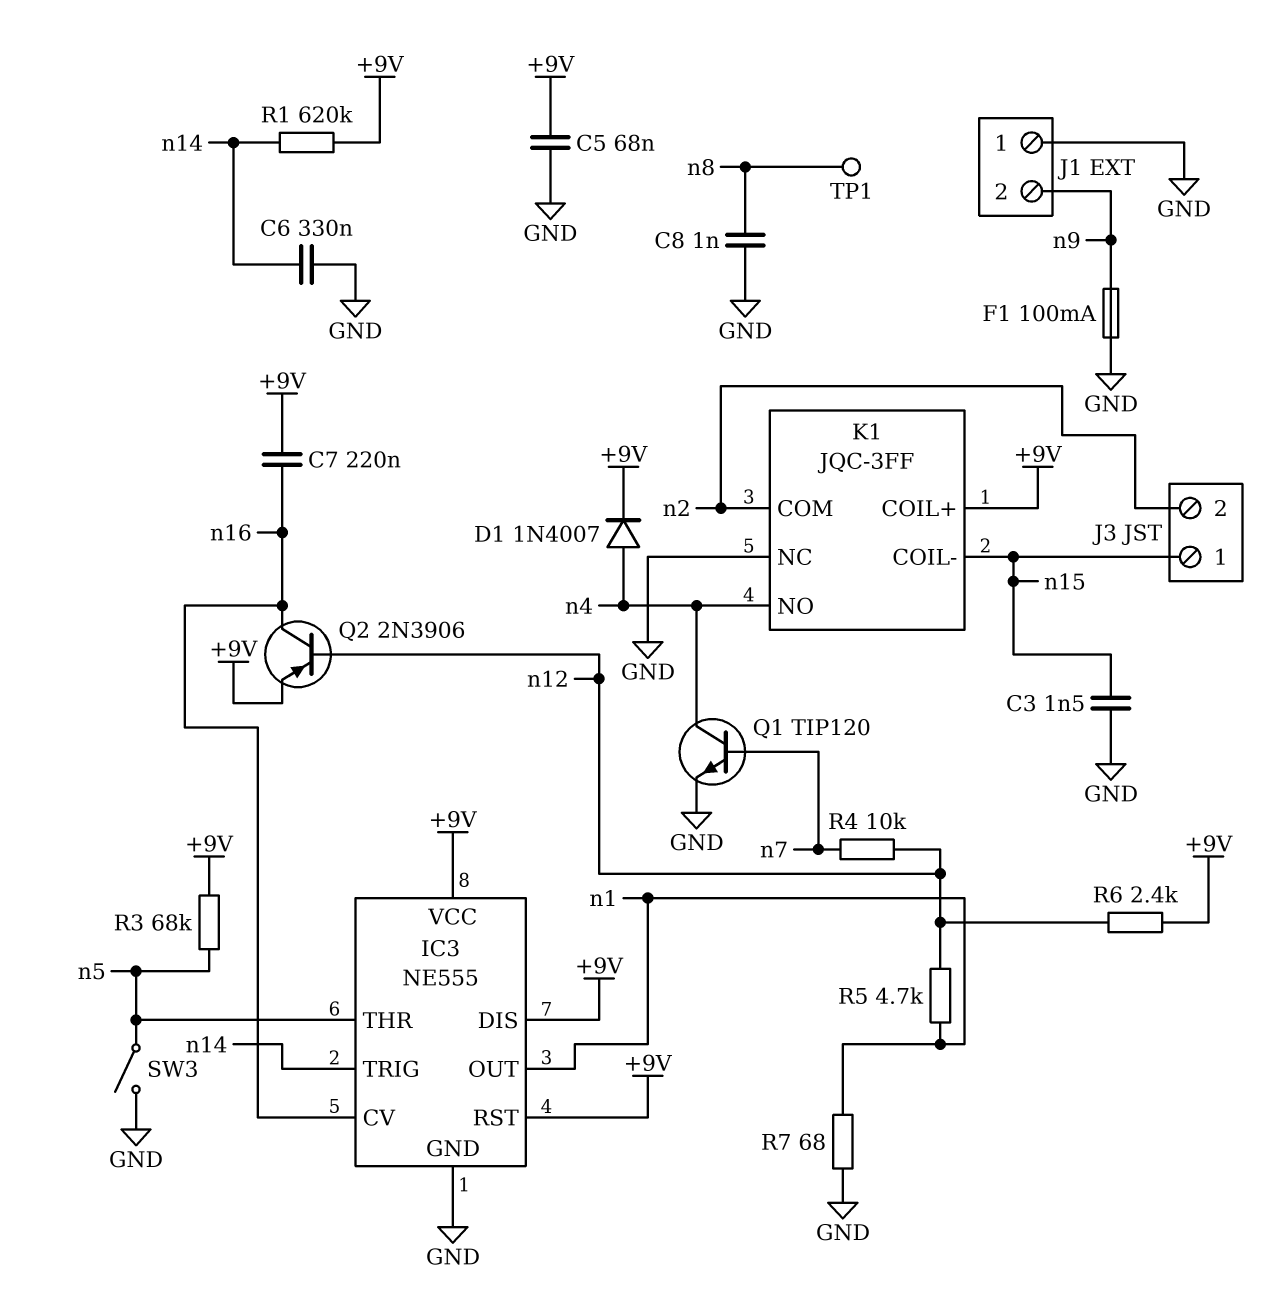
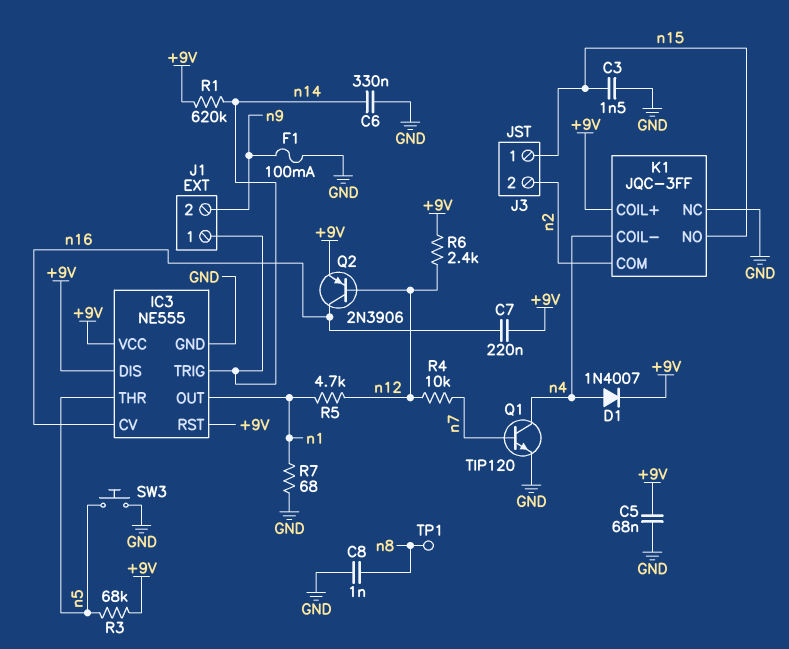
J1 pin 1: GND -> n14
K1 pin COIL-: n15 -> n4
K1 pin NO: n4 -> n15
SW3: switch (GND, n5) -> button (GND, n5)

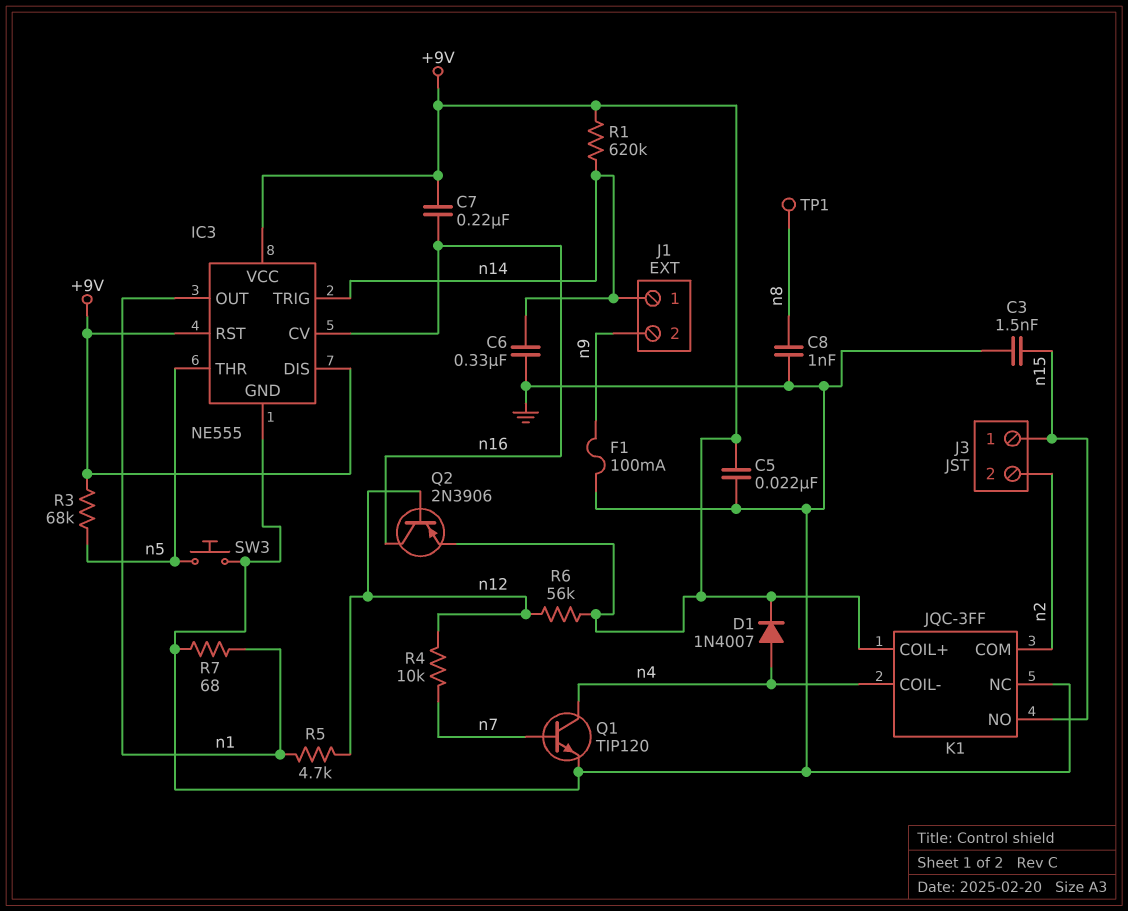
C5: 68nF (+9V, GND) -> 22nF (+9V, GND)
R6: 2.4k (+9V, n12) -> 56k (+9V, n12)

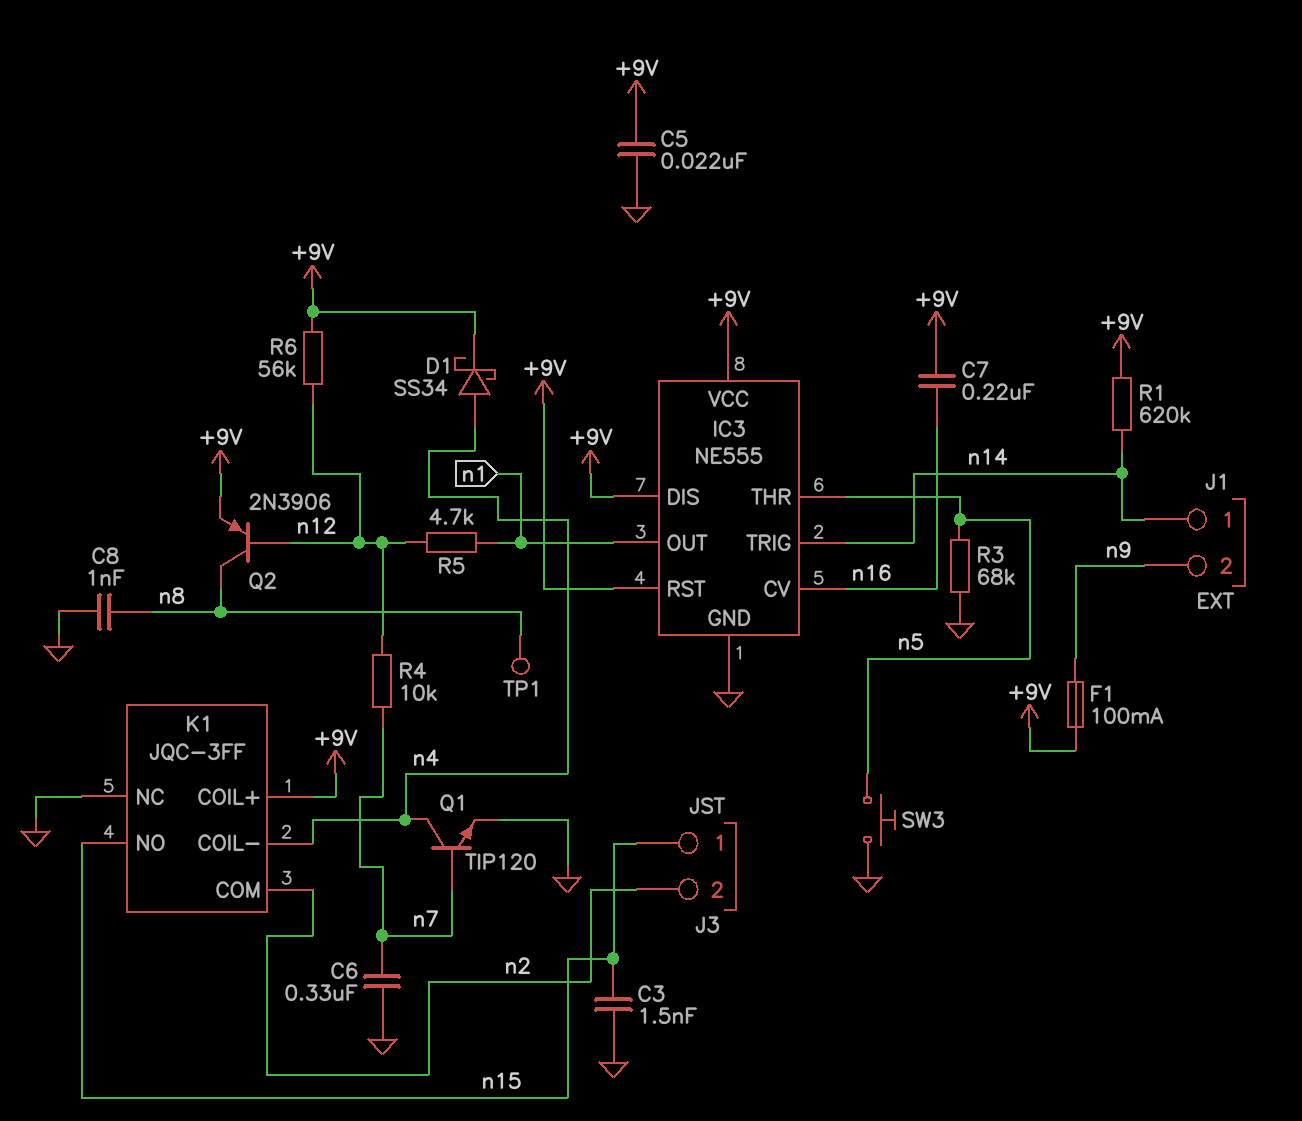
C6: 330nF (GND, n14) -> 330nF (GND, n7)
D1: diode 1N4007 (A n4, K +9V) -> schottky SS34 (A n4, K +9V)
F1: 100mA (GND, n9) -> 100mA (+9V, n9)
Q2: PNP 2N3906 (B n12, C n16, E +9V) -> PNP 2N3906 (B n12, C n8, E +9V)
R3: 68k (+9V, n5) -> 68k (GND, n5)
R7: 68 (GND, n1) -> none

